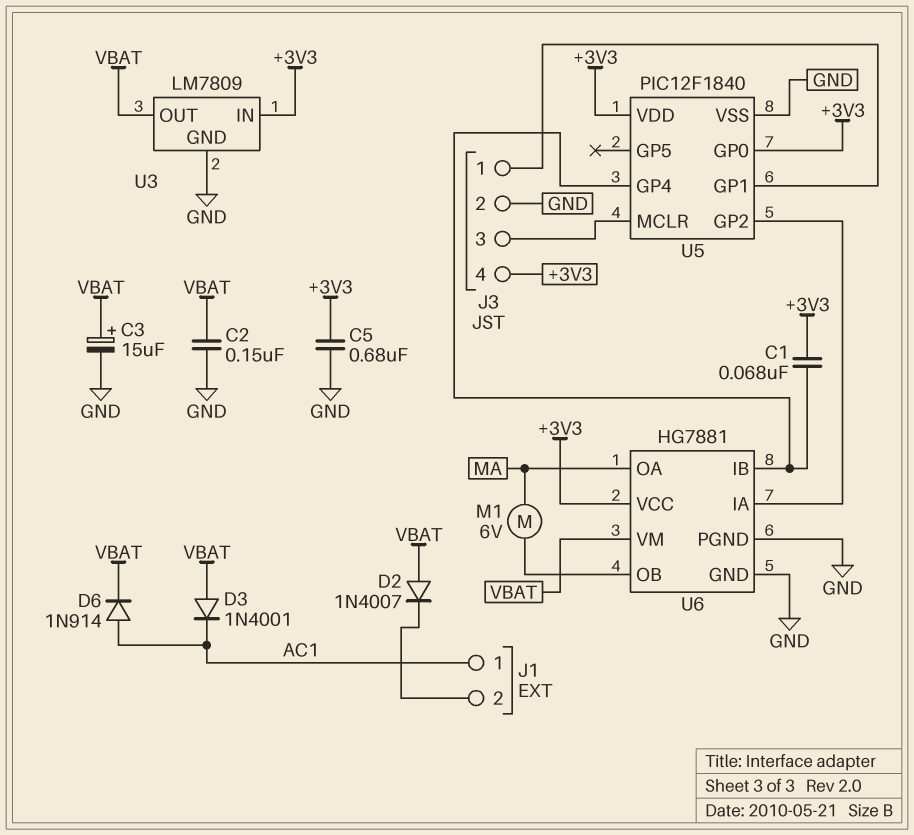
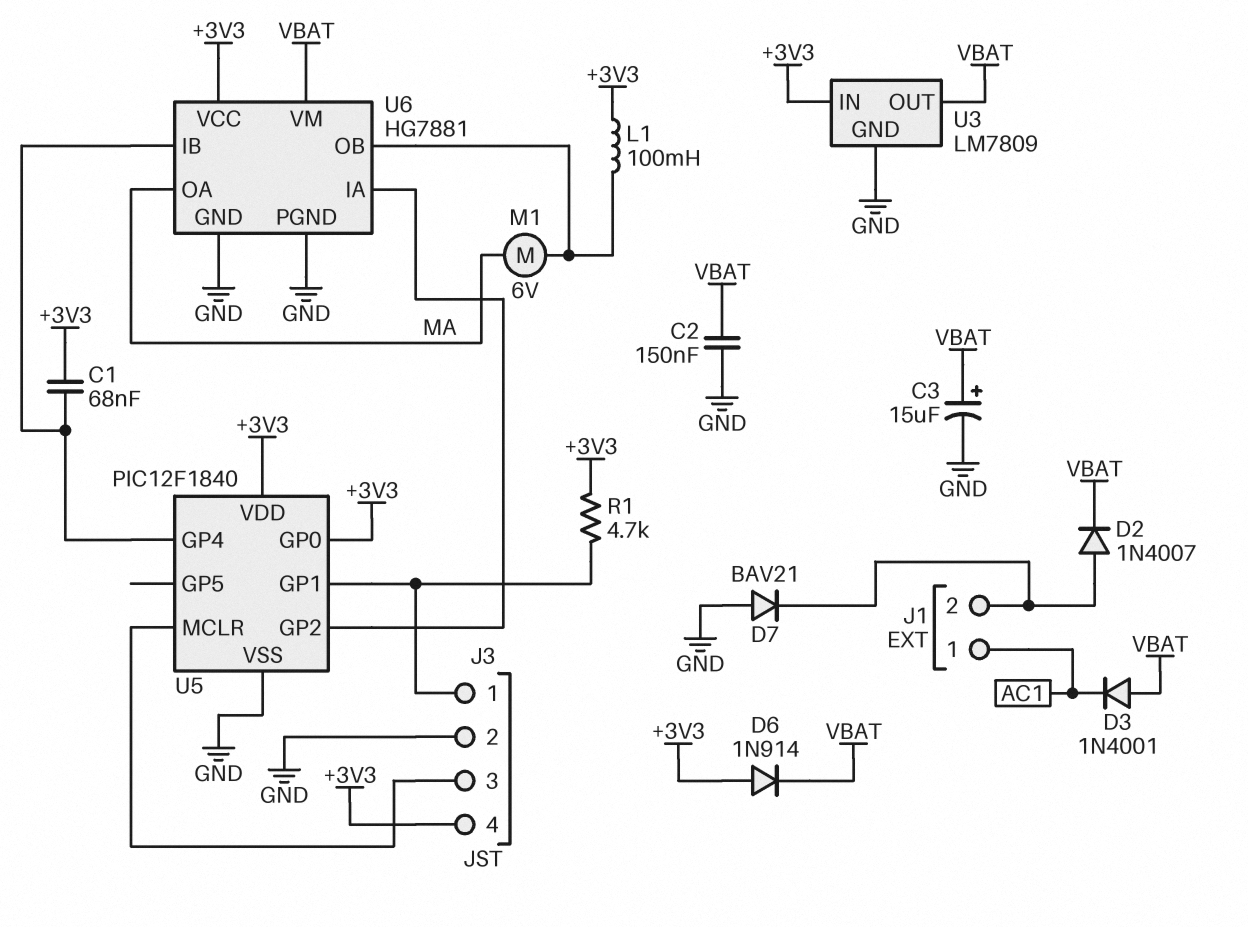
C5: 680nF (+3V3, GND) -> none
D2: diode 1N4007 (A VBAT, K J1/2) -> diode 1N4007 (A J1/2, K VBAT)
D6: diode 1N914 (A AC1, K VBAT) -> diode 1N914 (A +3V3, K VBAT)
D7: none -> diode BAV21 (A GND, K J1/2)
L1: none -> 100mH (+3V3, U6/OB)
R1: none -> 4.7k (+3V3, J3/1)

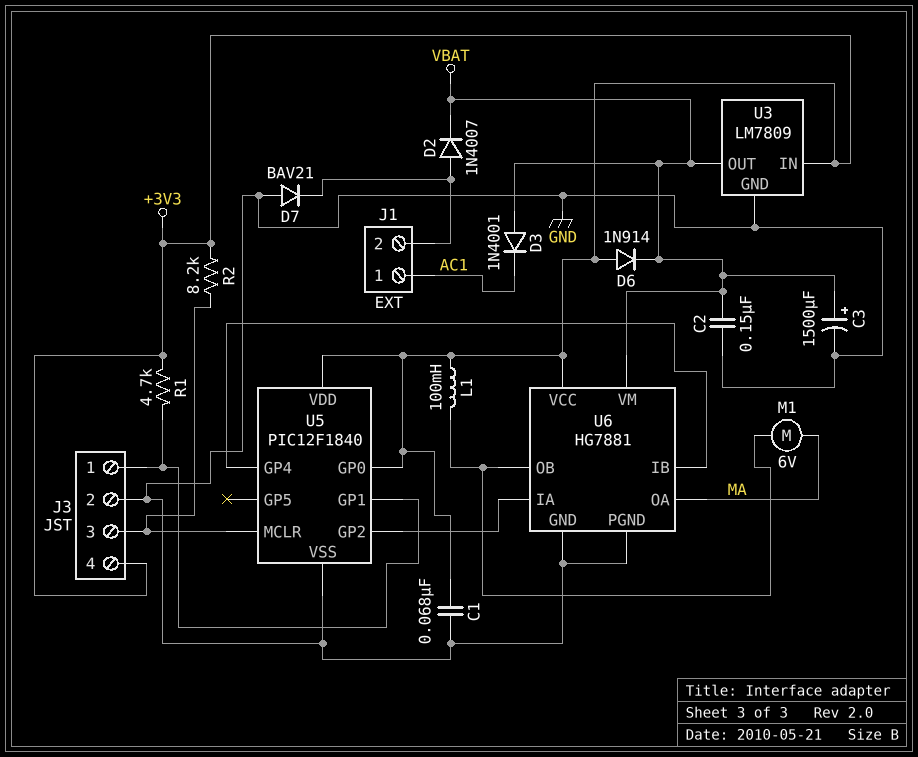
C1: 68nF (+3V3, U5/GP4) -> 68nF (+3V3, GND)
C3: 15uF (plus VBAT, minus GND) -> 1500uF (plus VBAT, minus GND)
R2: none -> 8.2k (+3V3, J3/3)

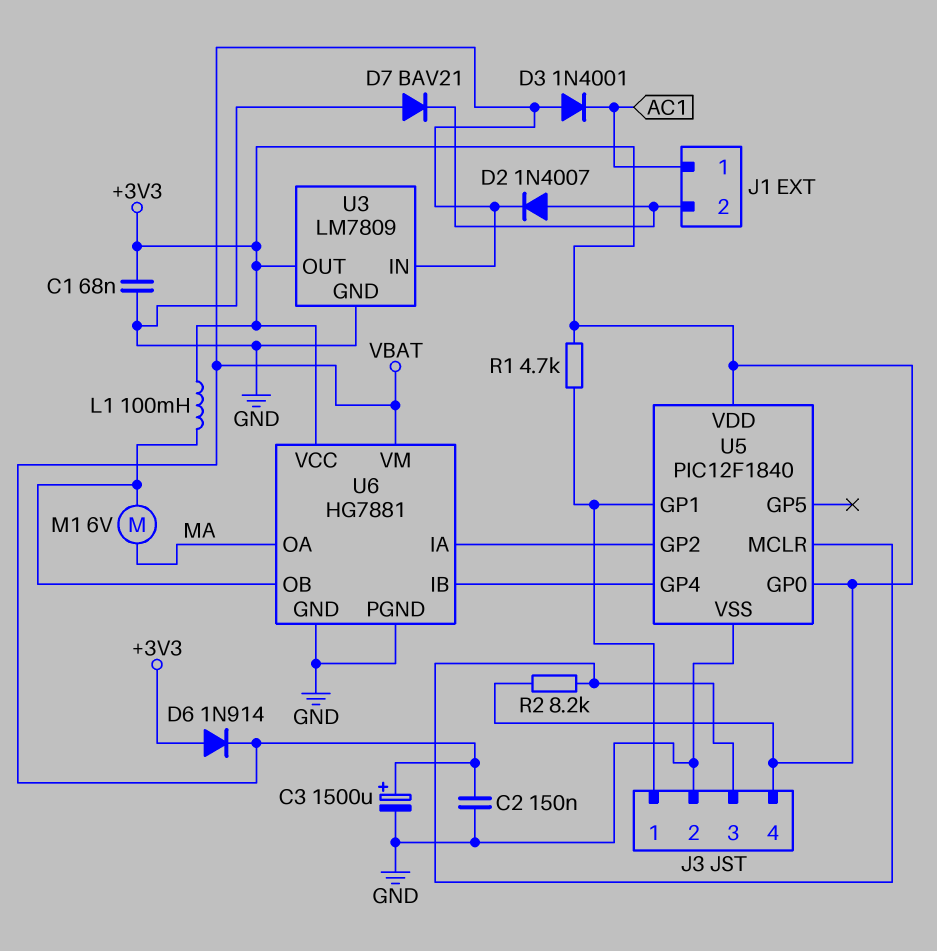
U3 pin IN: +3V3 -> VBAT
U3 pin OUT: VBAT -> +3V3

